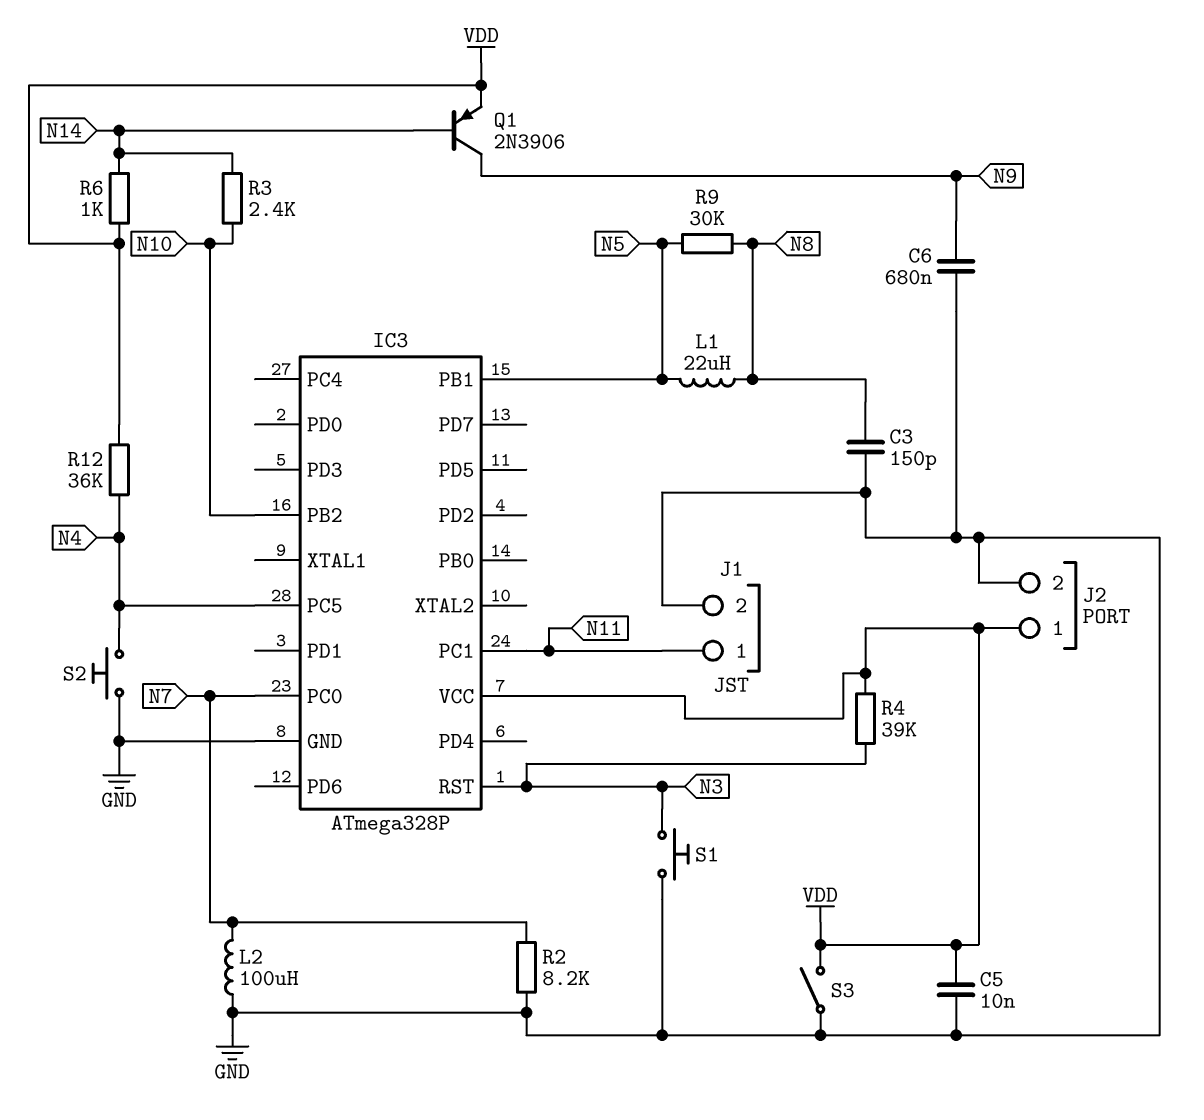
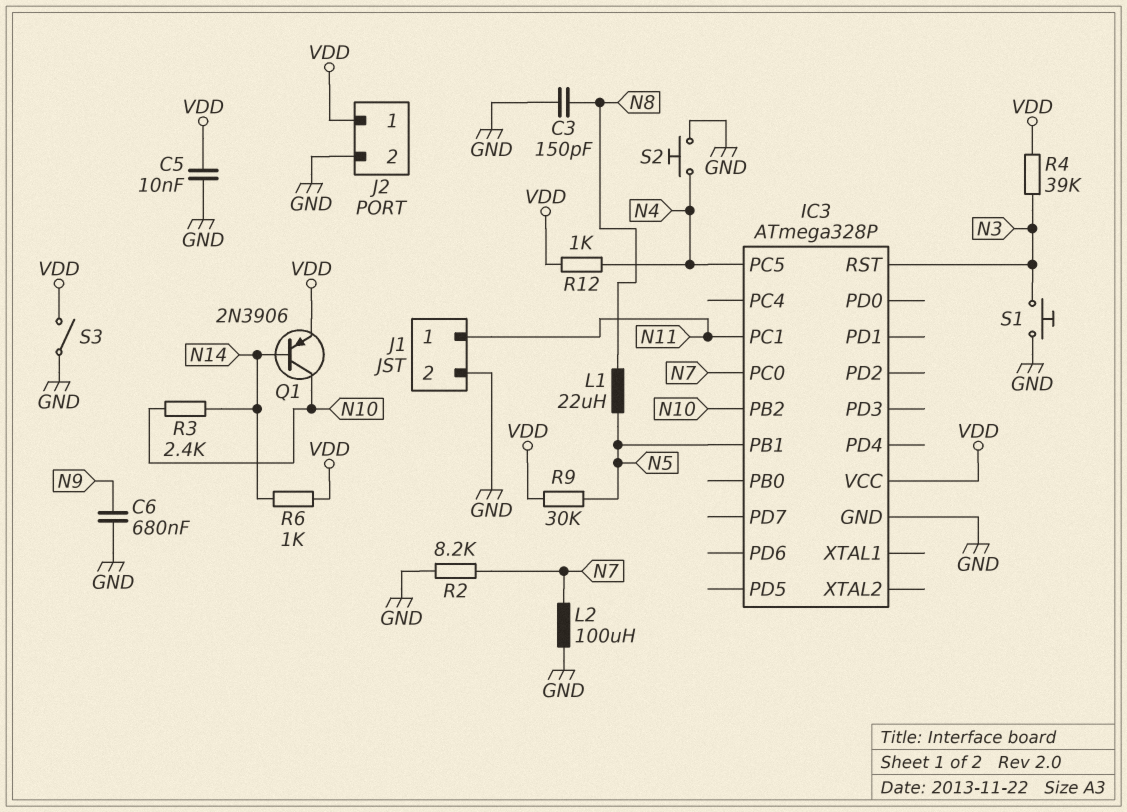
Q1: PNP 2N3906 (B N14, C N9, E VDD) -> PNP 2N3906 (B N14, C N10, E VDD)
R9: 30k (N5, N8) -> 30k (N5, VDD)
R12: 36k (N4, VDD) -> 1k (N4, VDD)

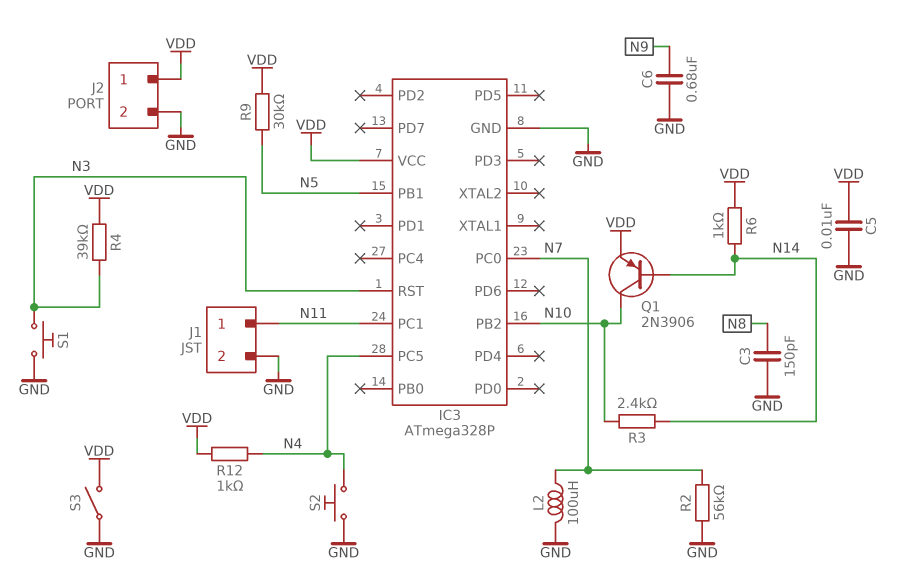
L1: 22uH (N5, N8) -> none
R2: 8.2k (GND, N7) -> 56k (GND, N7)

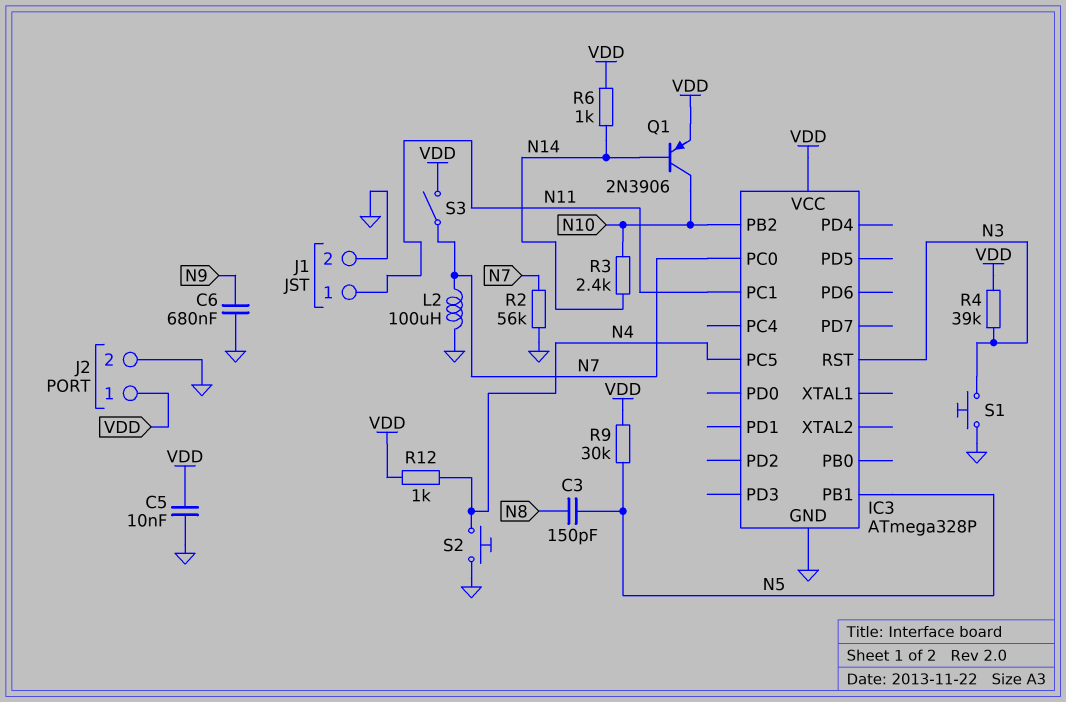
C3: 150pF (GND, N8) -> 150pF (N5, N8)
S3: switch (GND, VDD) -> switch (N7, VDD)

